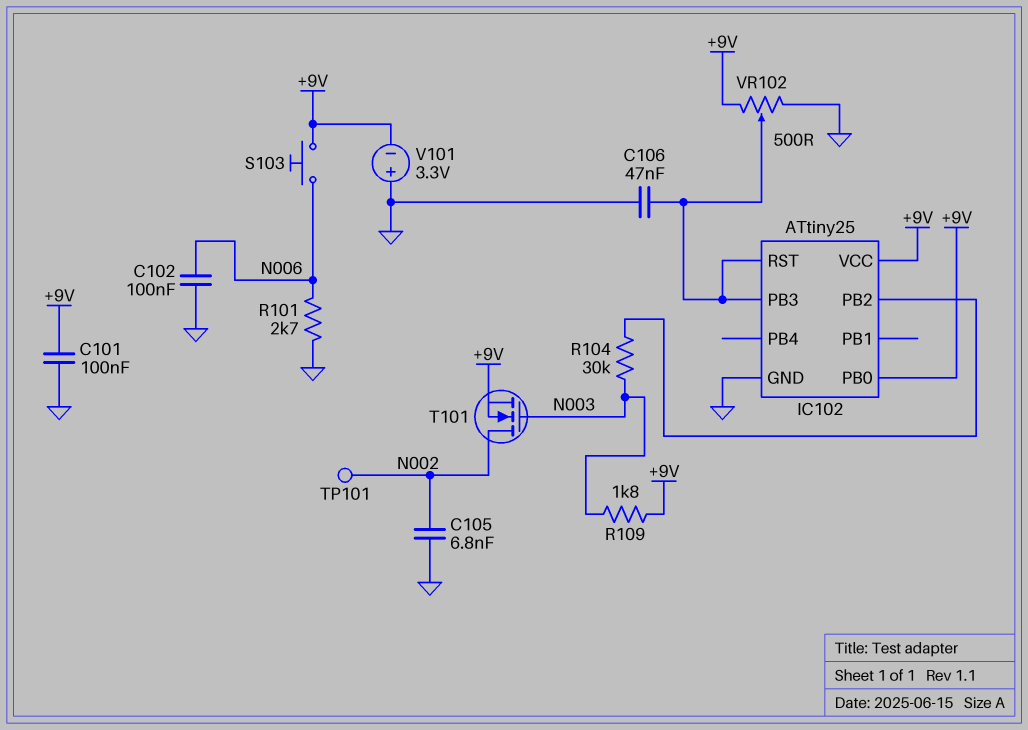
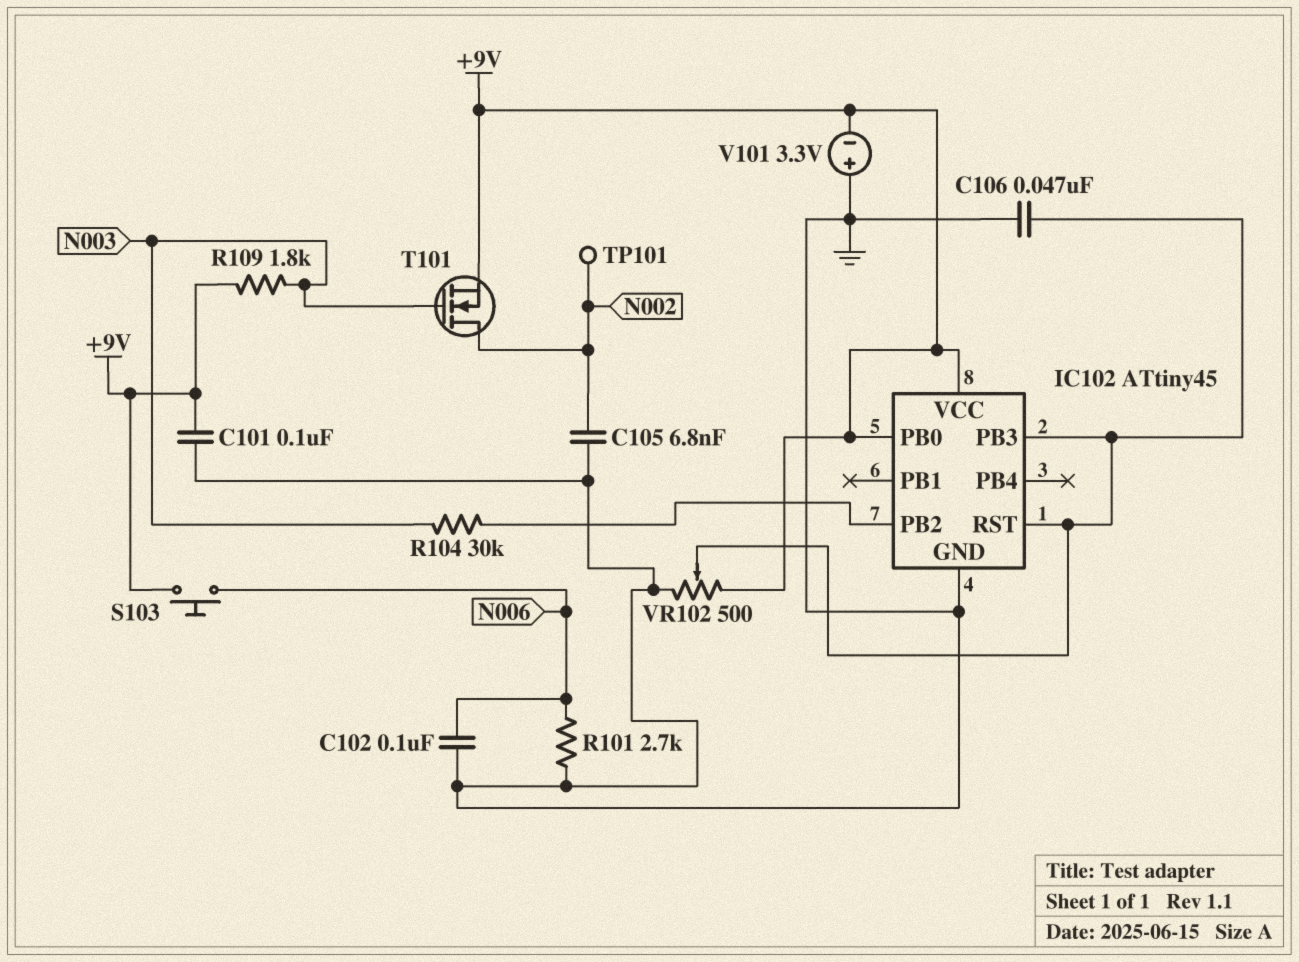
IC102: ATtiny25 -> ATtiny45

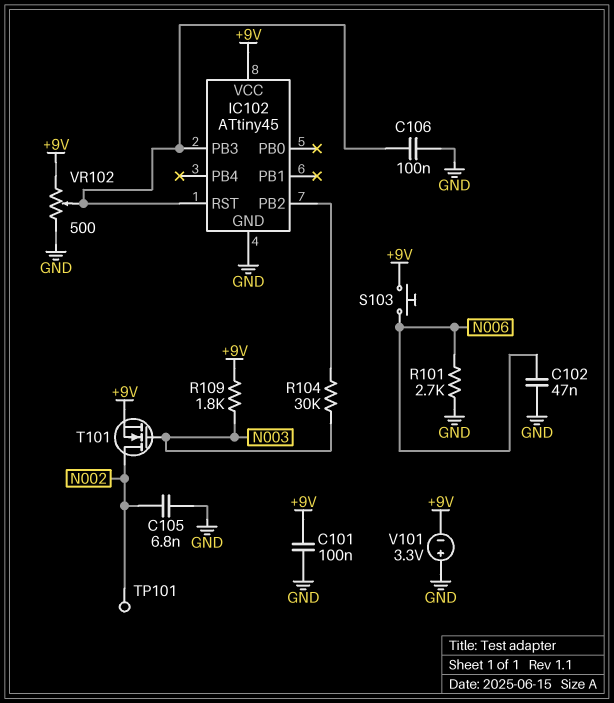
C102: 100nF (GND, N006) -> 47nF (GND, N006)
C106: 47nF (GND, IC102/PB3) -> 100nF (GND, IC102/PB3)
IC102 pin PB0: +9V -> none

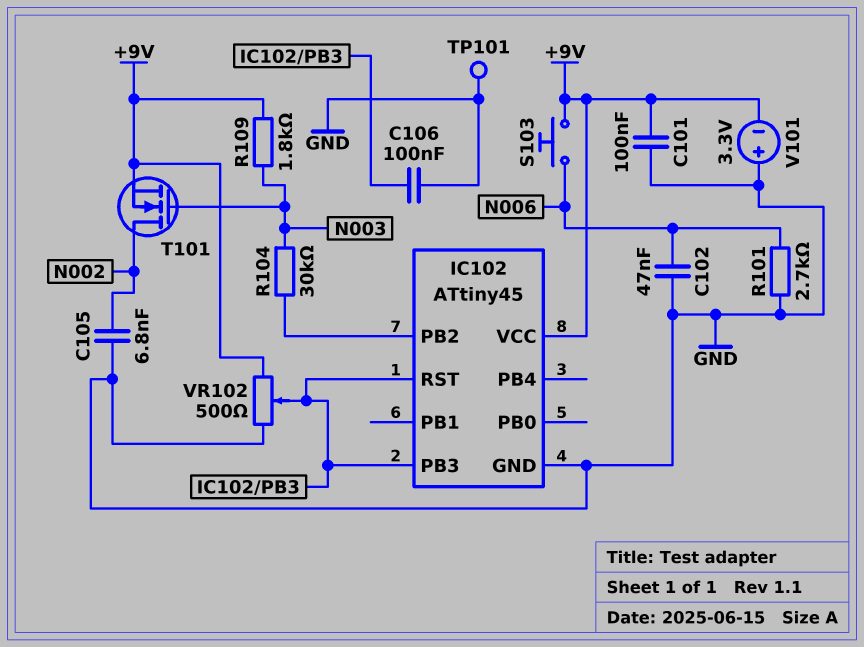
TP101: test point (N002) -> test point (GND)

